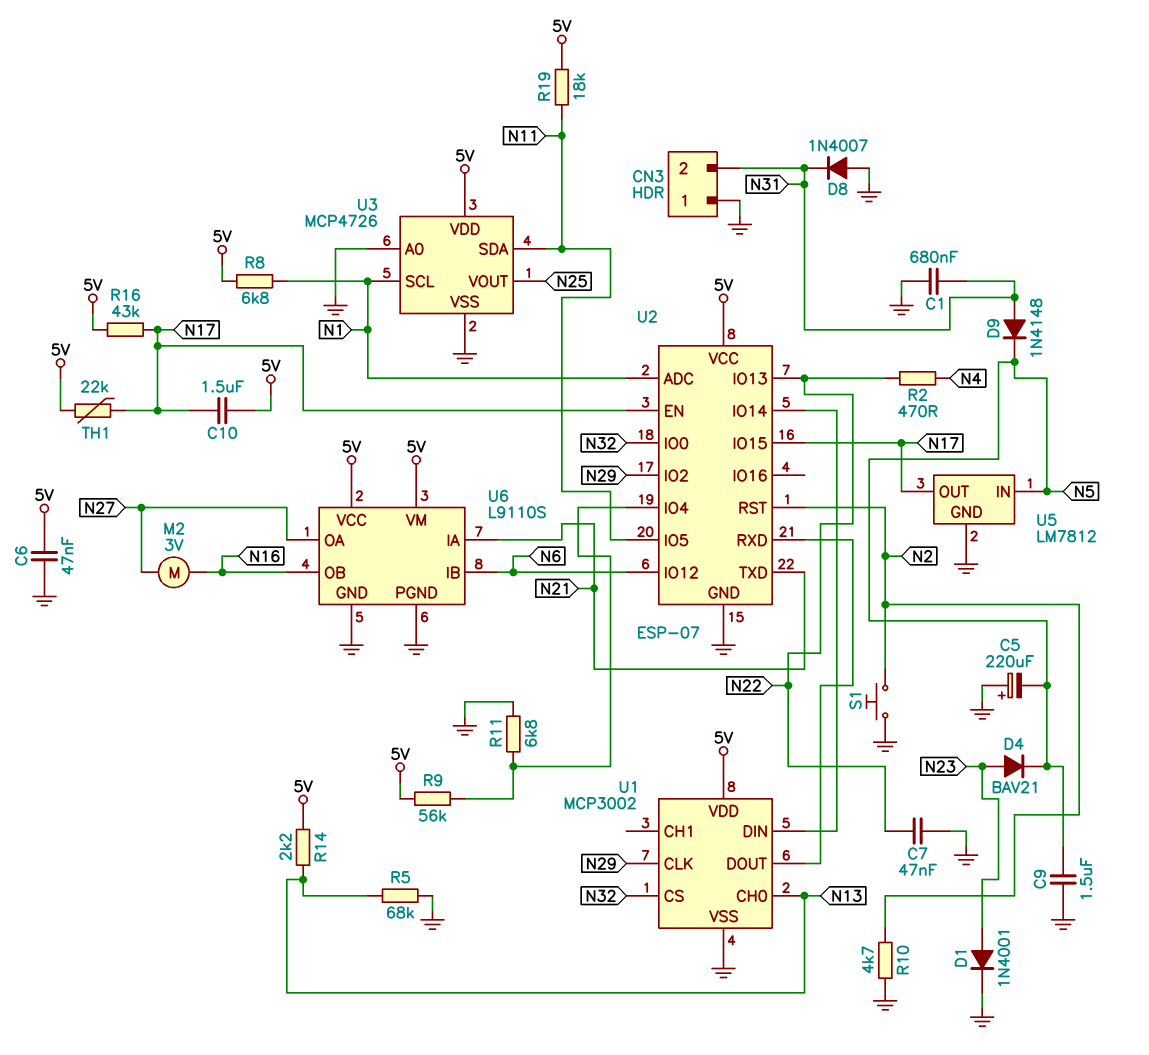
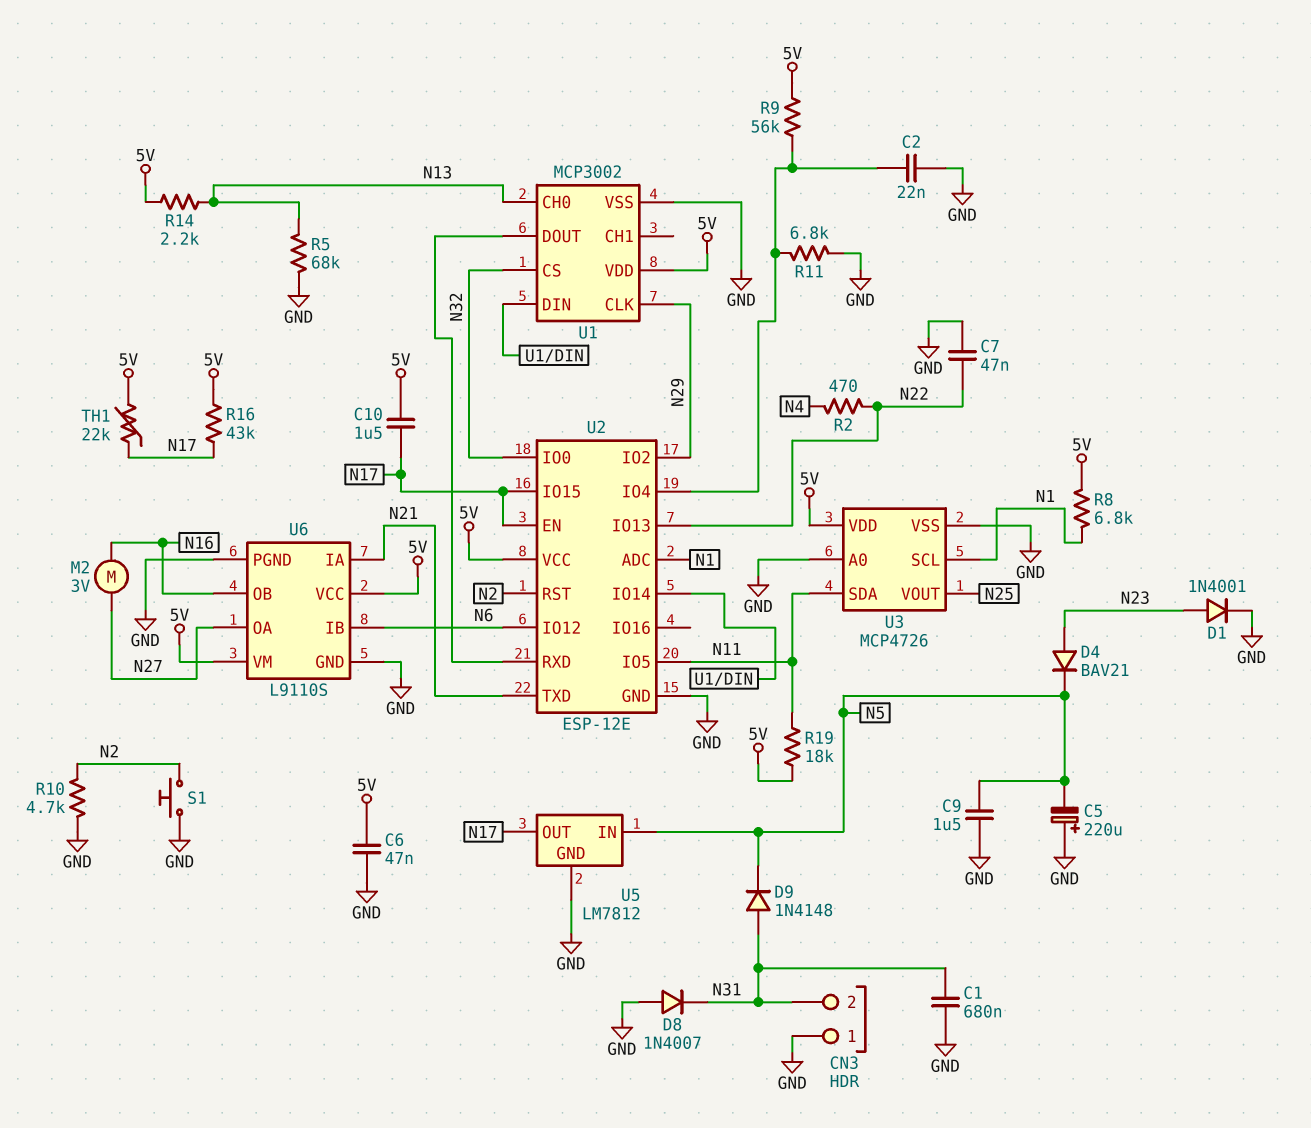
C2: none -> 22nF (GND, U2/IO4)
U2: ESP-07 -> ESP-12E

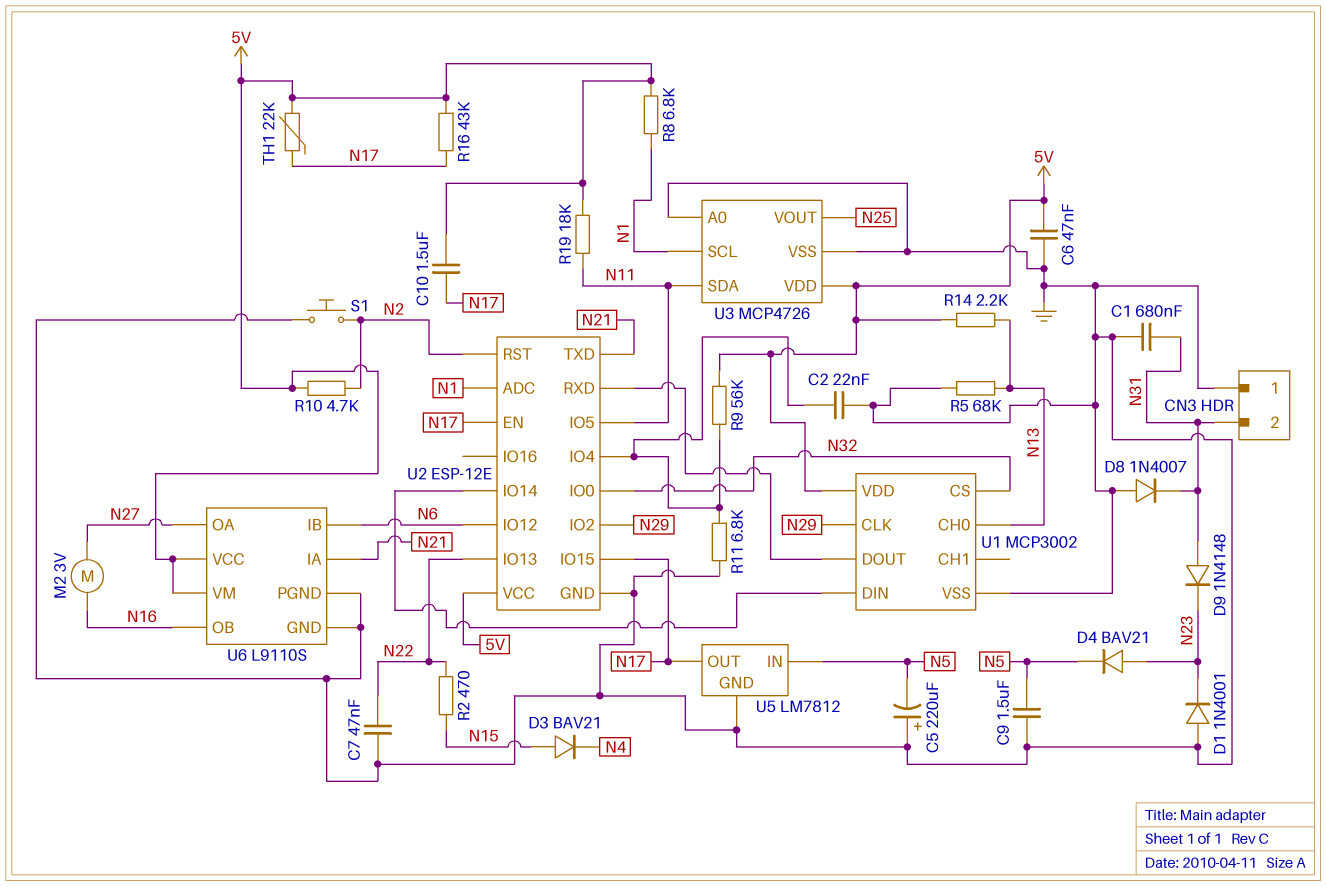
D1: diode 1N4001 (A N23, K GND) -> diode 1N4001 (A GND, K N23)
D3: none -> diode BAV21 (A N15, K N4)
D9: diode 1N4148 (A N31, K N5) -> diode 1N4148 (A N31, K N23)
R2: 470 (N4, N22) -> 470 (N15, N22)
R10: 4.7k (GND, N2) -> 4.7k (5V, N2)

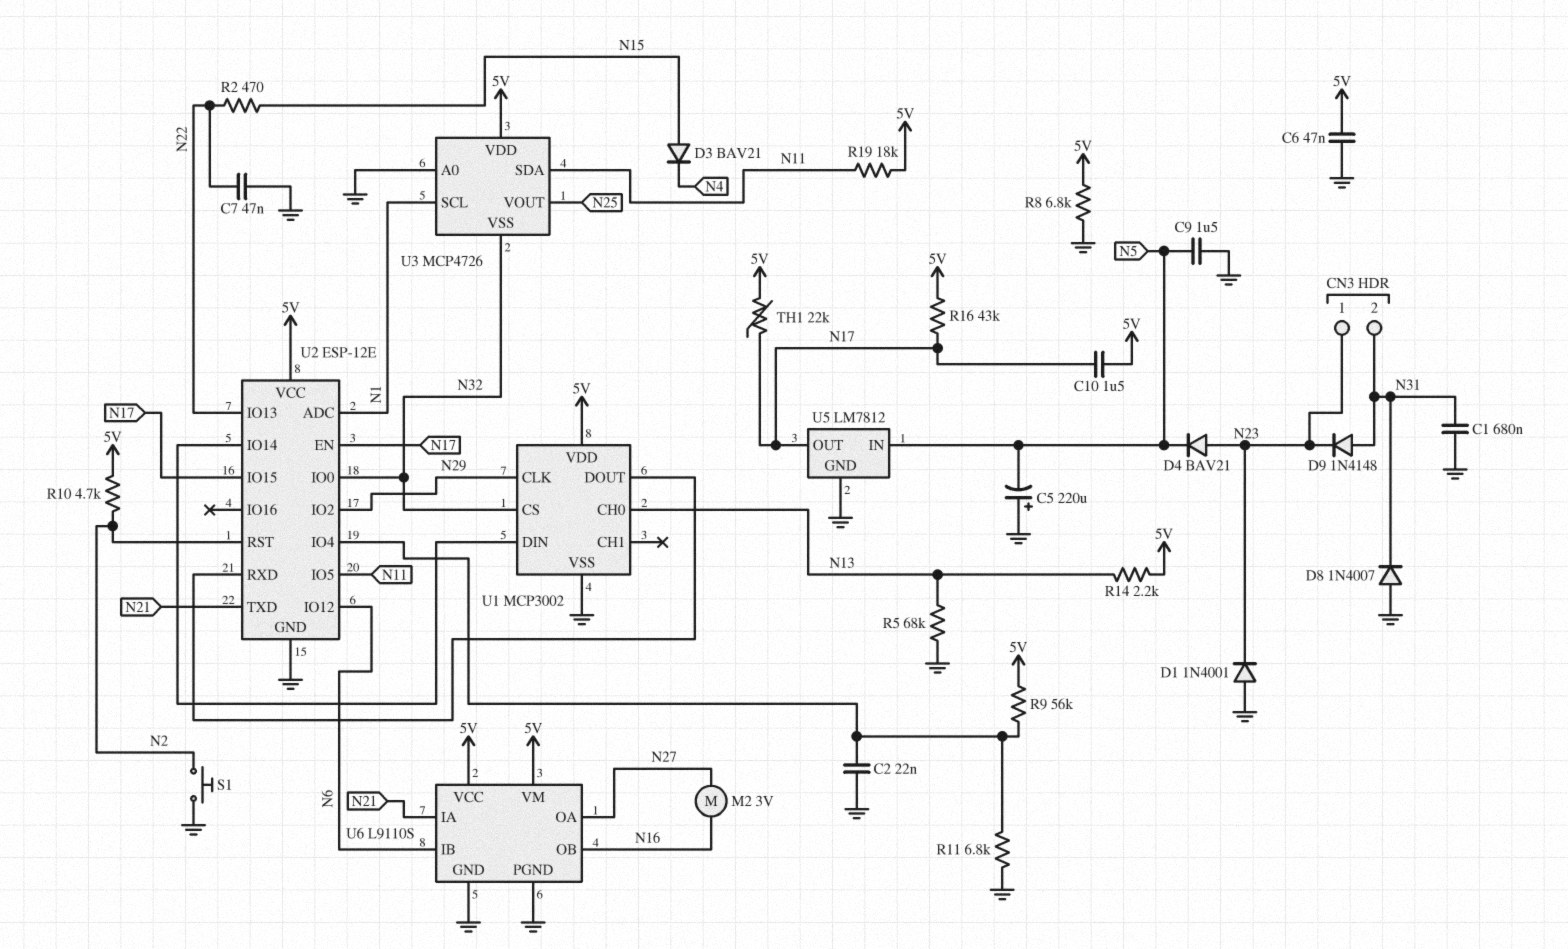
CN3 pin 1: GND -> N23
R8: 6.8k (5V, N1) -> 6.8k (5V, GND)
U3 pin VSS: GND -> N32

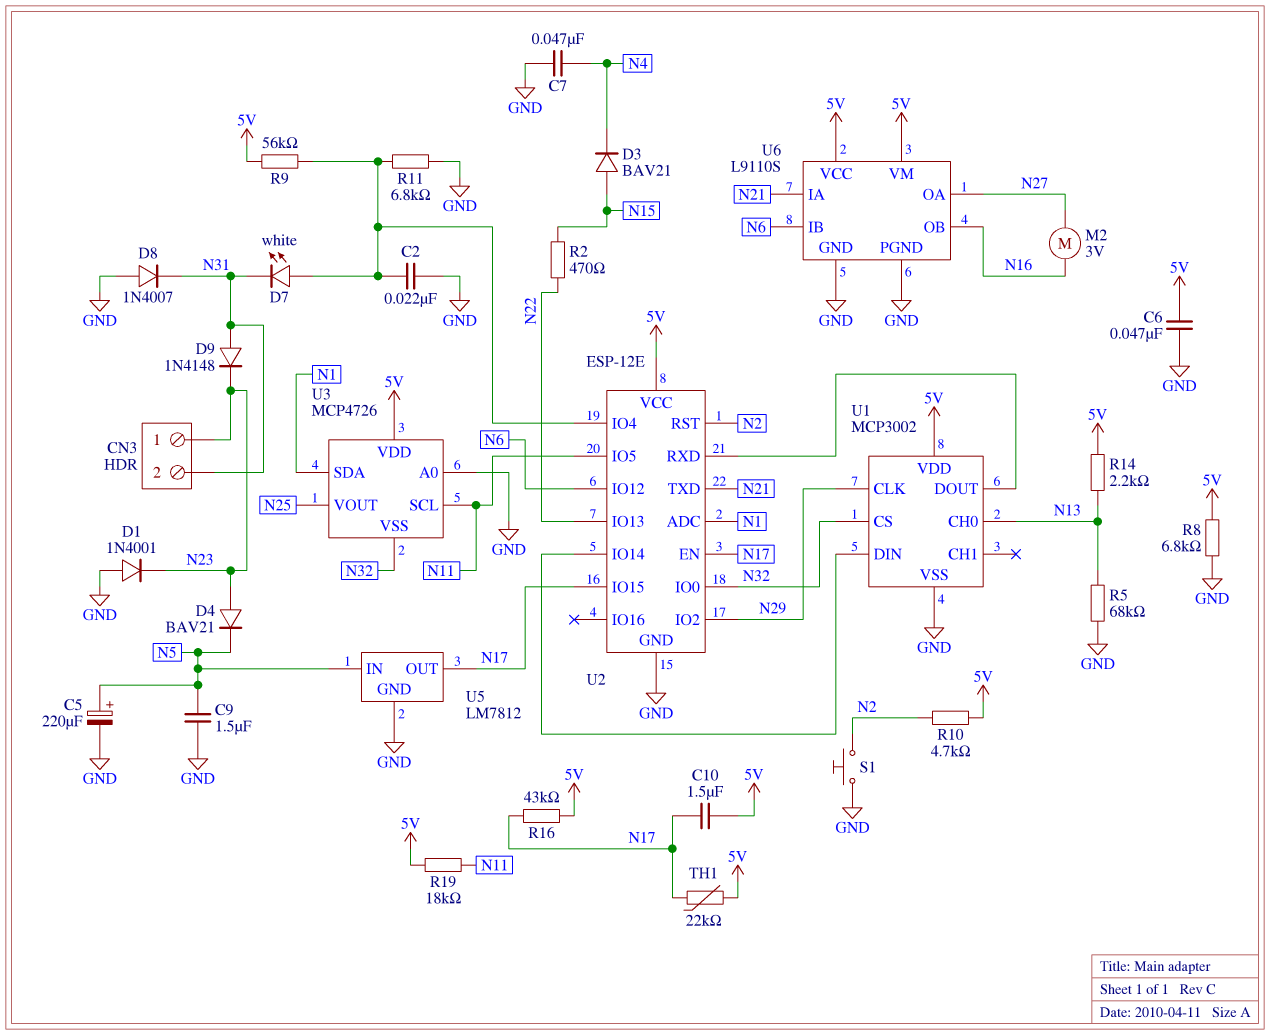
C1: 680nF (GND, N31) -> none
C5: 220uF (plus GND, minus N5) -> 220uF (plus N5, minus GND)
C7: 47nF (GND, N22) -> 47nF (GND, N4)
D7: none -> LED white (A U2/IO4, K N31)
U3 pin SCL: N1 -> N11
U3 pin SDA: N11 -> N1

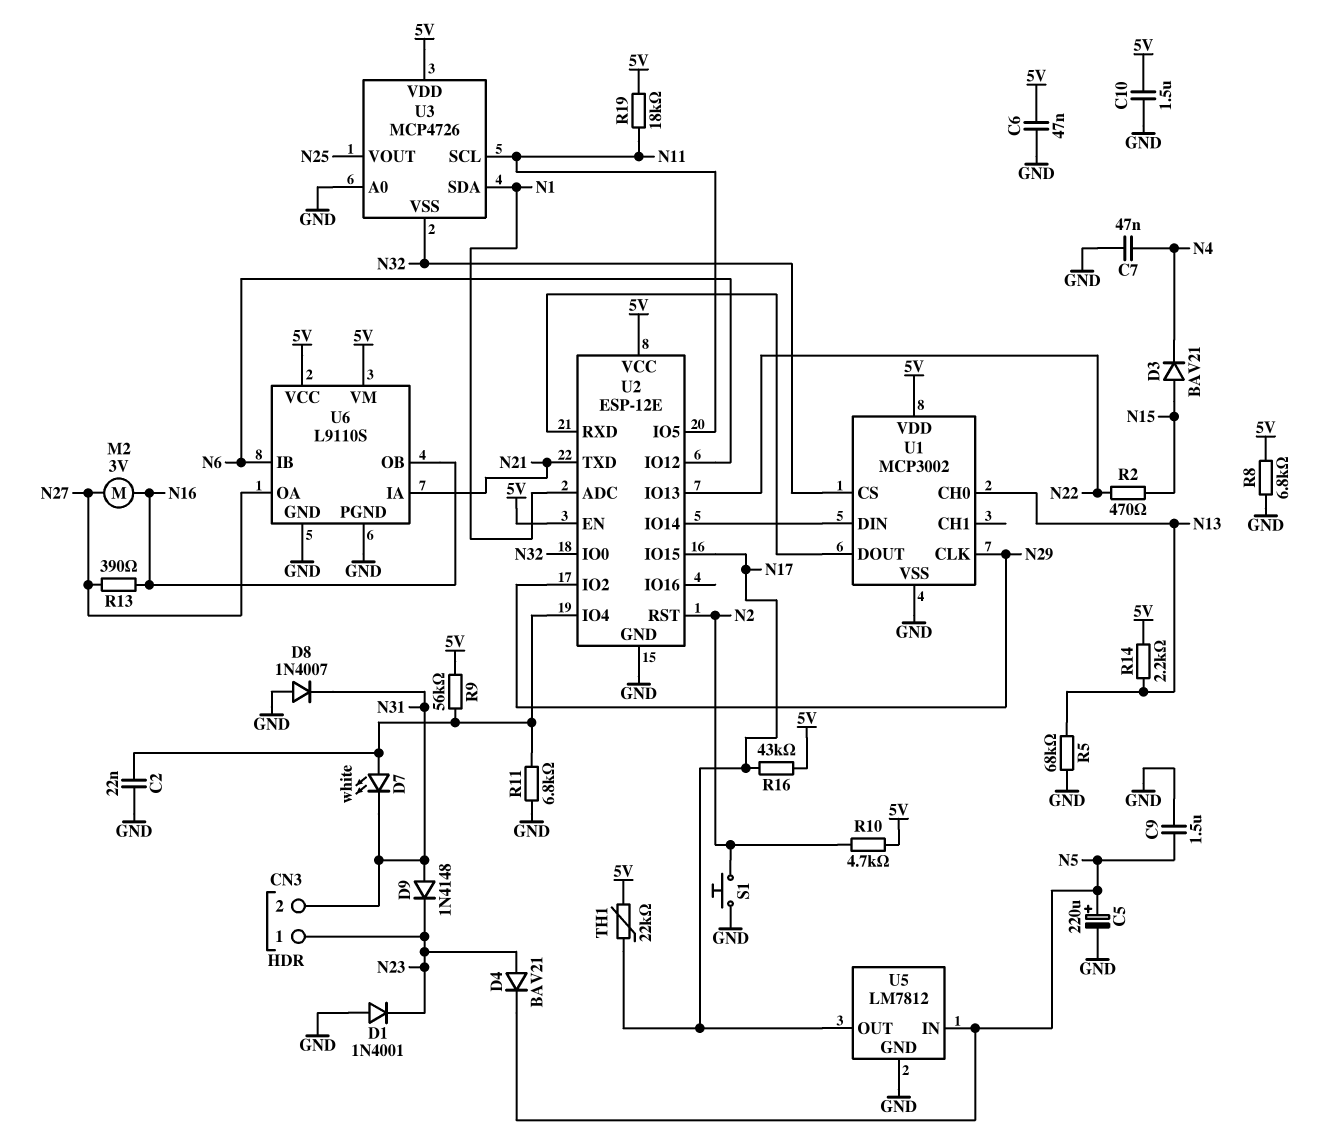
C10: 1.5uF (5V, N17) -> 1.5uF (5V, GND)
R13: none -> 390 (N16, N27)
U2 pin EN: N17 -> 5V

